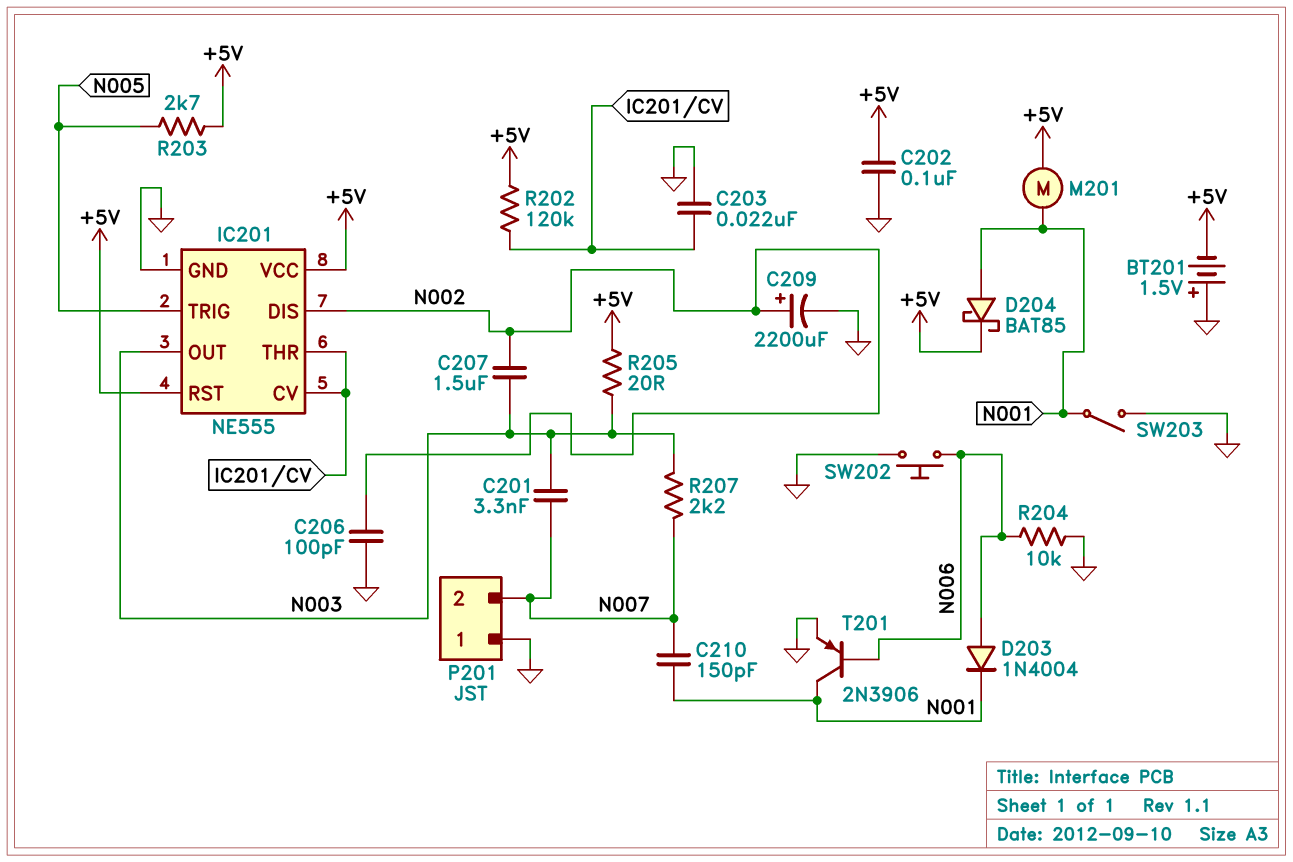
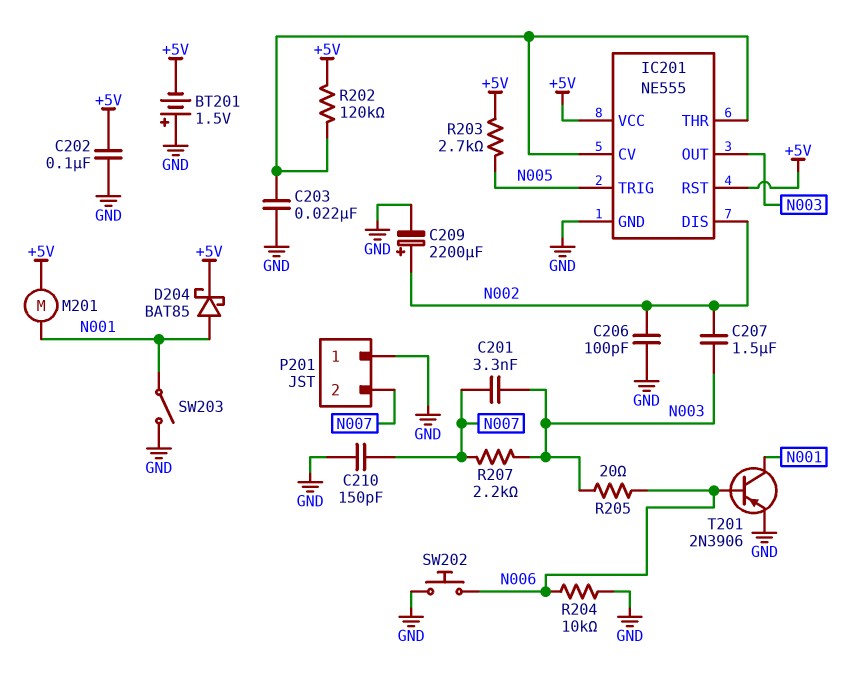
C210: 150pF (N001, N007) -> 150pF (GND, N007)
D203: diode 1N4004 (A N006, K N001) -> none
R205: 20 (+5V, N003) -> 20 (N003, N006)

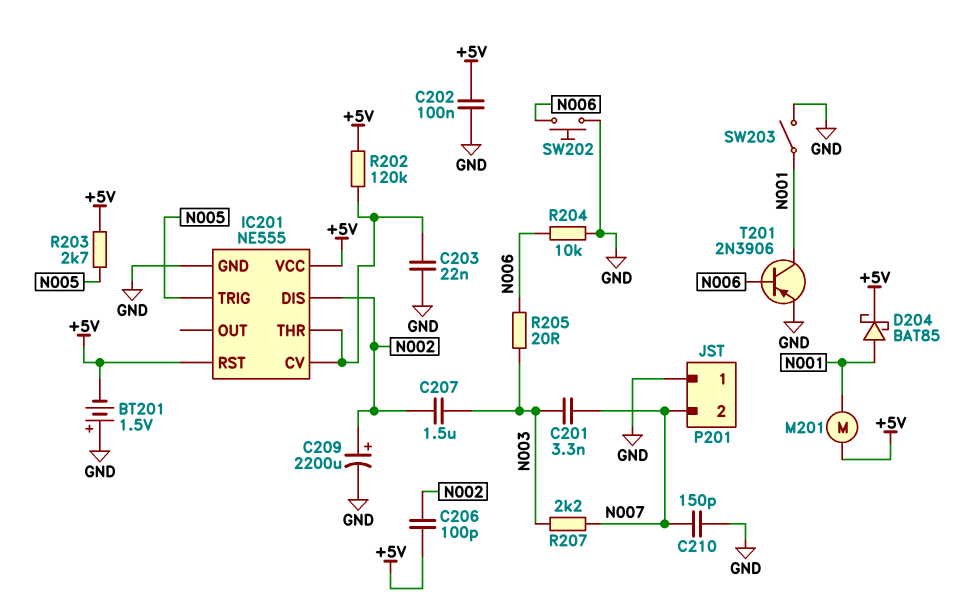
C206: 100pF (GND, N002) -> 100pF (+5V, N002)
IC201 pin OUT: N003 -> none

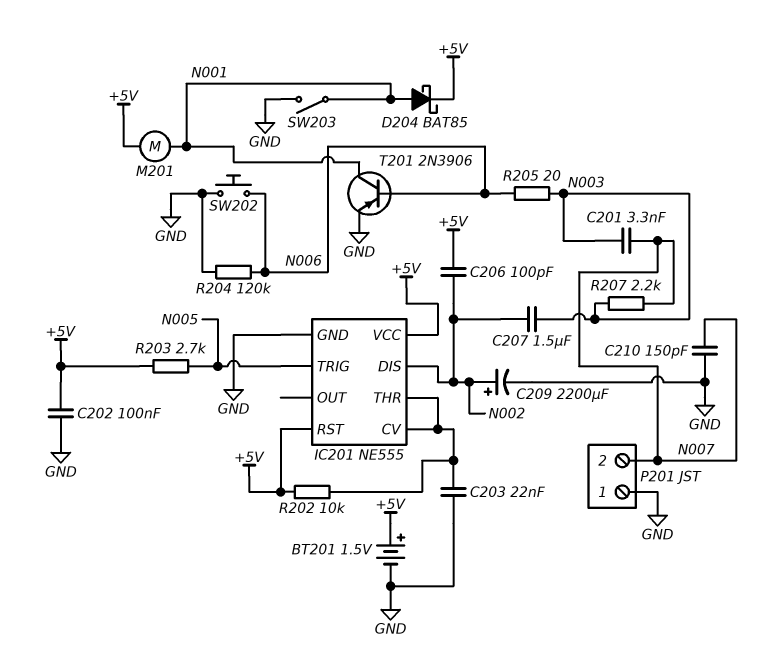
BT201: 1.5V (plus GND, minus +5V) -> 1.5V (plus +5V, minus GND)
R202: 120k (+5V, IC201/CV) -> 10k (+5V, IC201/CV)
R204: 10k (GND, N006) -> 120k (GND, N006)

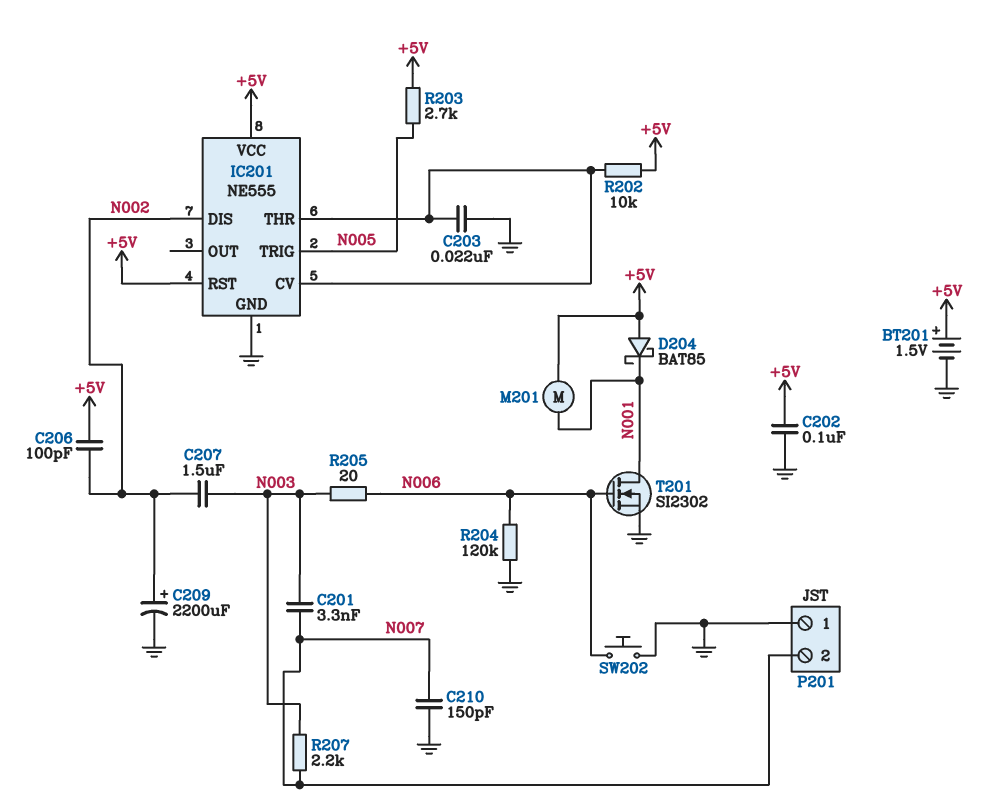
D204: schottky BAT85 (A N001, K +5V) -> schottky BAT85 (A +5V, K N001)
SW203: switch (GND, N001) -> none
T201: PNP 2N3906 (B N006, C N001, E GND) -> NMOS SI2302 (G N006, D N001, S GND)

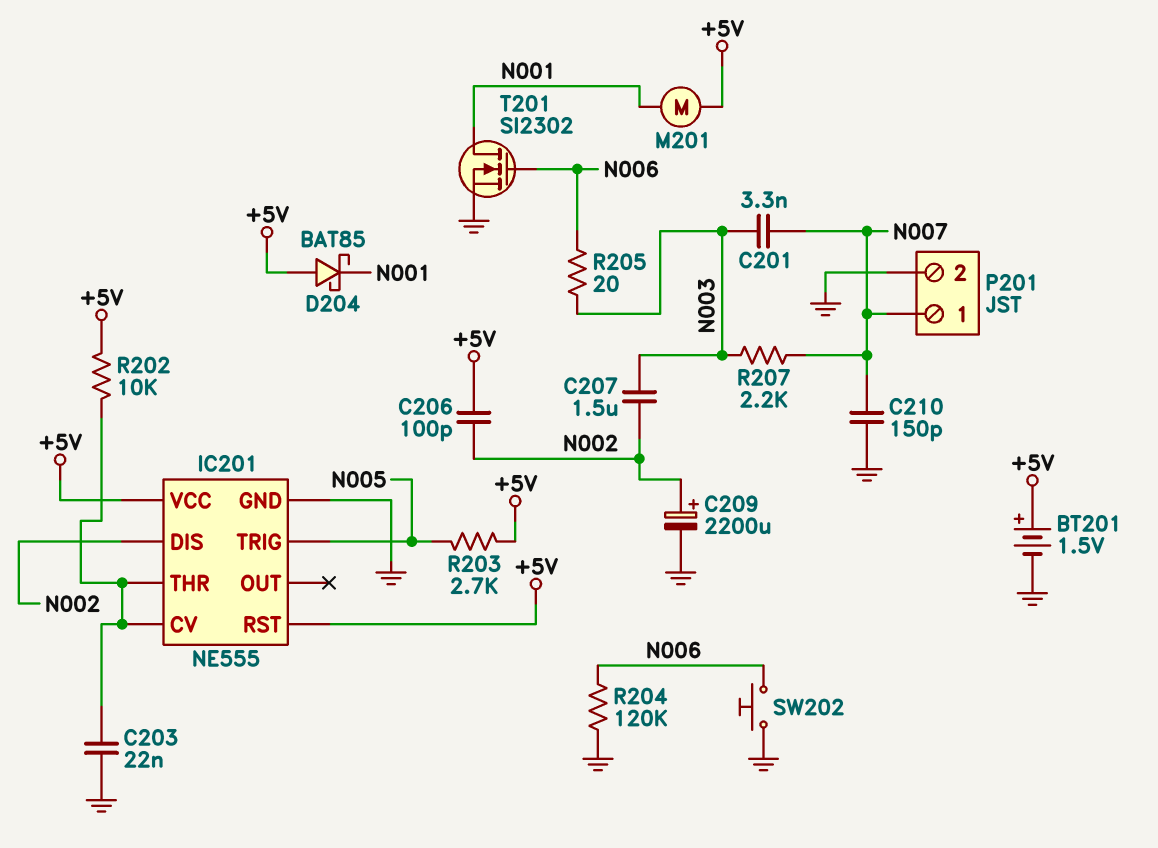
C202: 100nF (+5V, GND) -> none
P201 pin 1: GND -> N007
P201 pin 2: N007 -> GND

